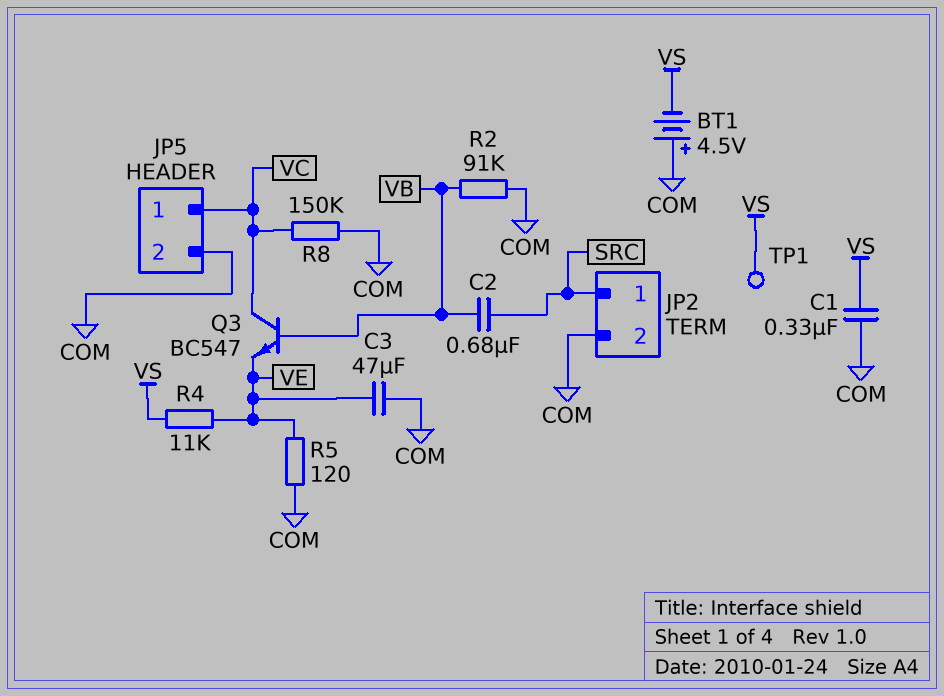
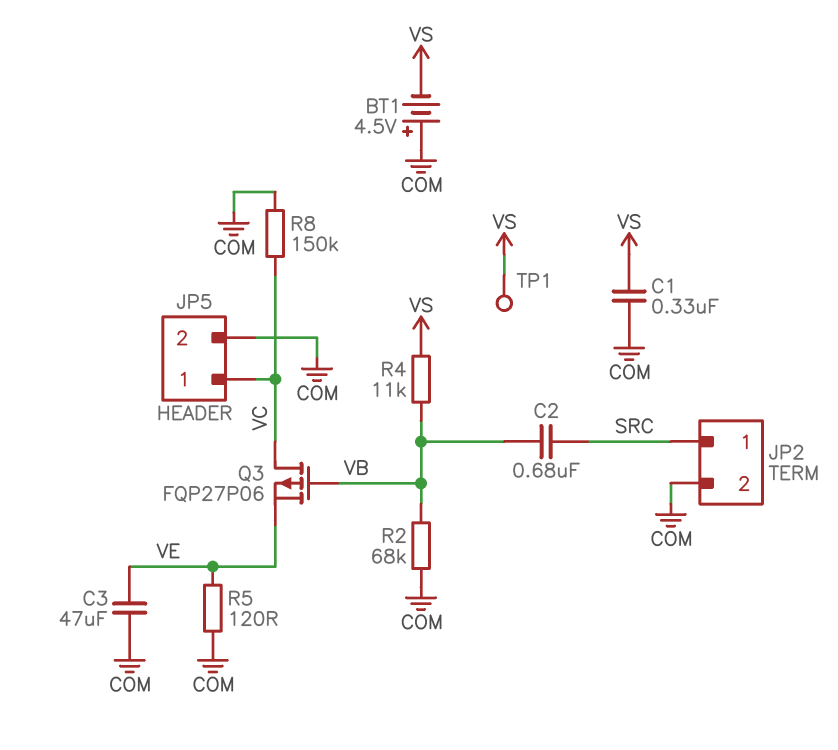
Q3: NPN BC547 (B VB, C VC, E VE) -> PMOS FQP27P06 (G VB, D VC, S VE)
R2: 91k (COM, VB) -> 68k (COM, VB)
R4: 11k (VE, VS) -> 11k (VB, VS)

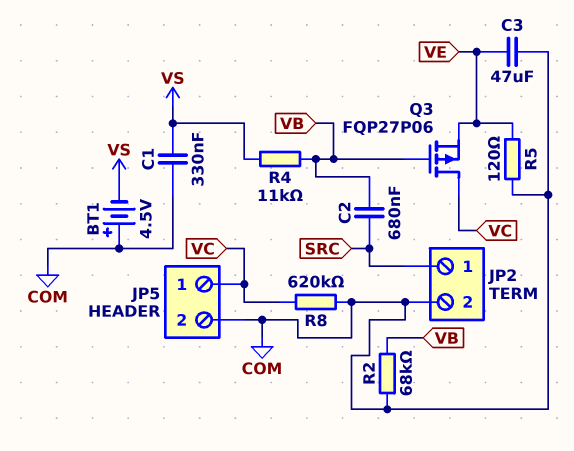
R8: 150k (COM, VC) -> 620k (COM, VC)
TP1: test point (VS) -> none

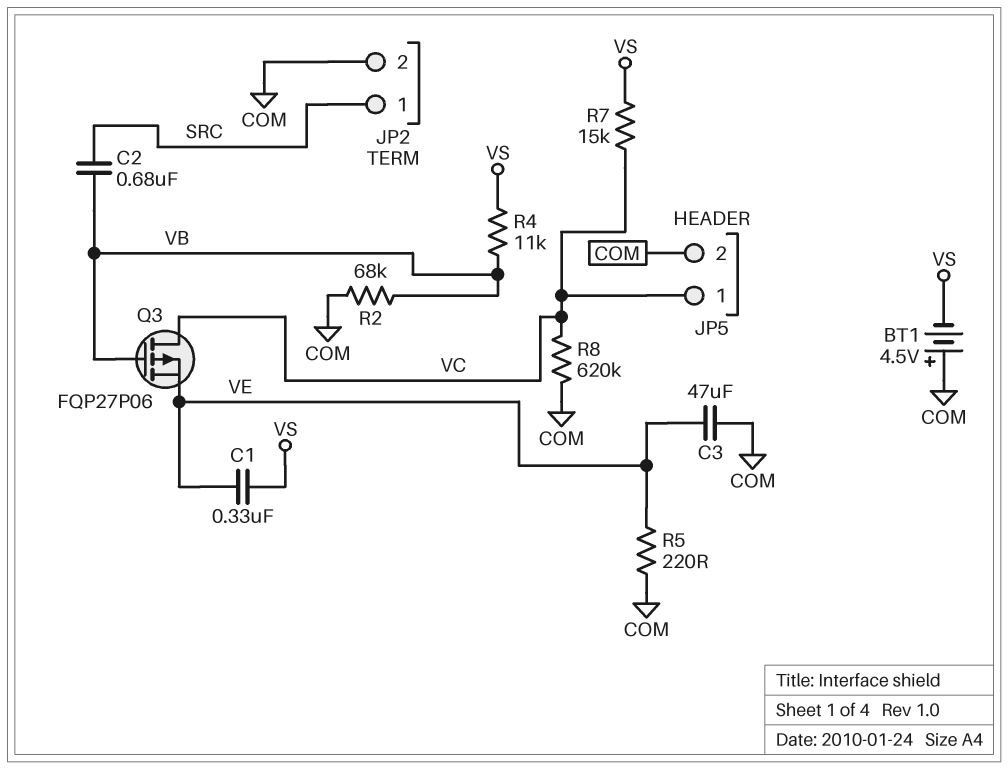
C1: 330nF (COM, VS) -> 330nF (VE, VS)
R5: 120 (COM, VE) -> 220 (COM, VE)
R7: none -> 15k (VC, VS)

